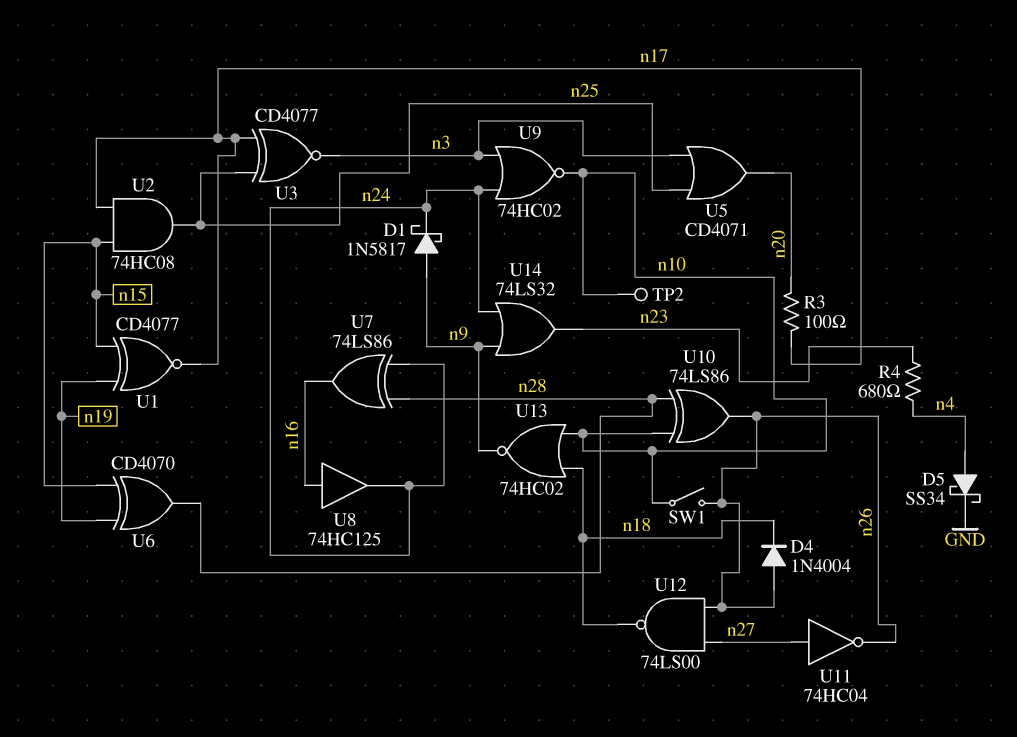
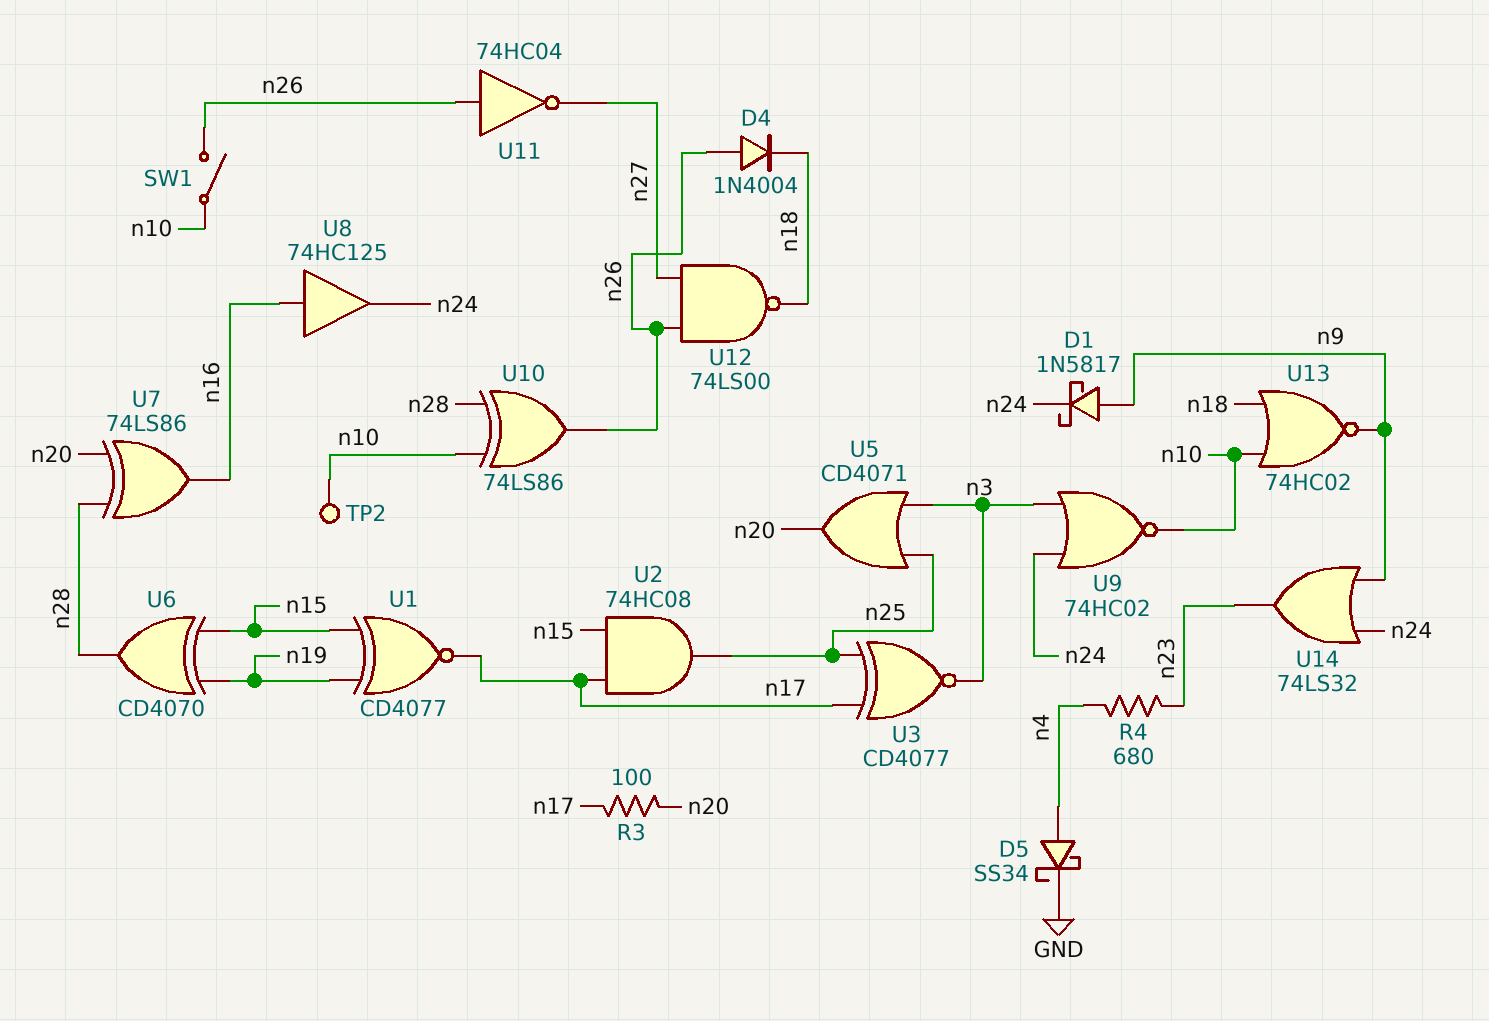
U7: XOR 74LS86 (in n24, in n28, out n16) -> XOR 74LS86 (in n20, in n28, out n16)
U11: NOT 74HC04 (in n27, out n26) -> NOT 74HC04 (in n26, out n27)

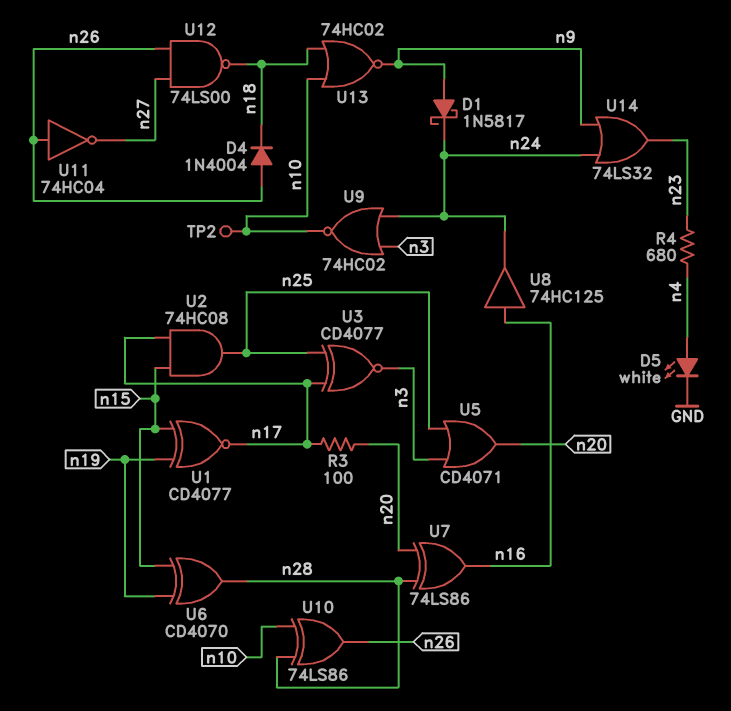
D5: schottky SS34 (A n4, K GND) -> LED white (A n4, K GND)
SW1: switch (n10, n26) -> none

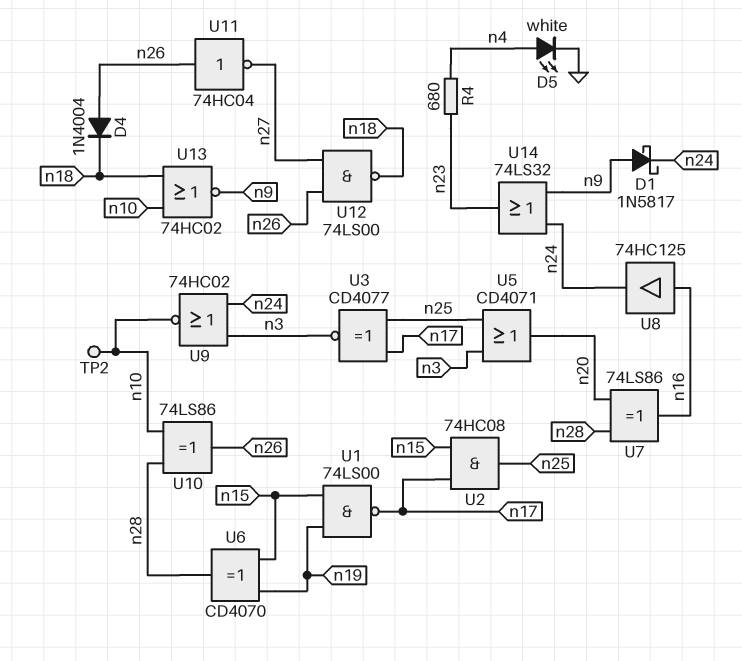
R3: 100 (n17, n20) -> none
U1: XNOR CD4077 (in n15, in n19, out n17) -> NAND 74LS00 (in n15, in n19, out n17)

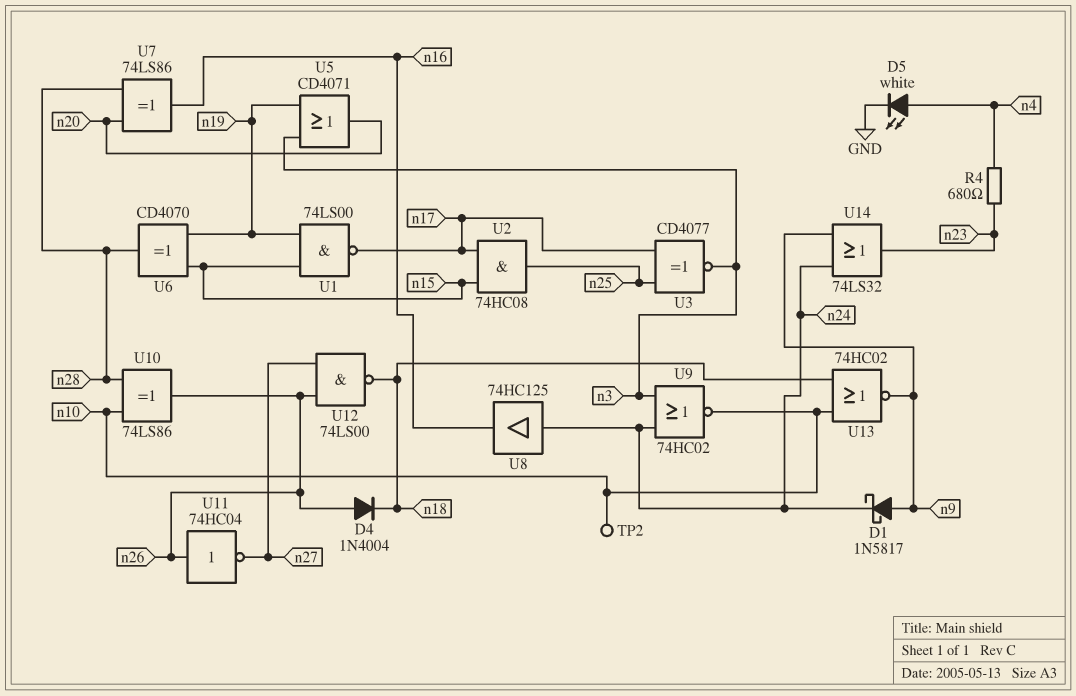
U5: OR CD4071 (in n3, in n25, out n20) -> OR CD4071 (in n3, in n19, out n20)
U8: buffer 74HC125 (in n16, out n24) -> buffer 74HC125 (in n24, out n16)

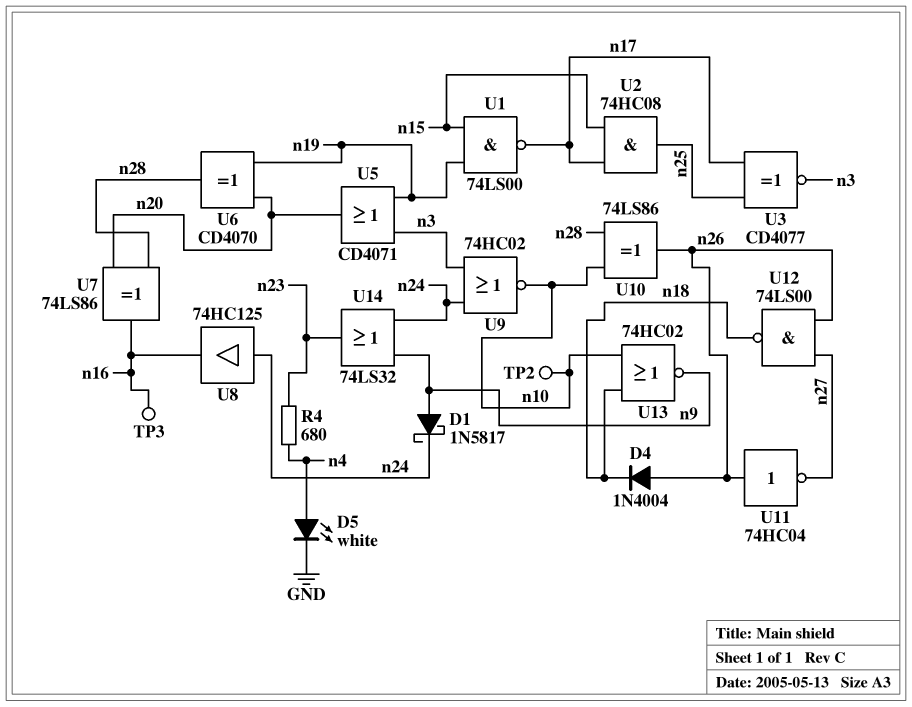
TP3: none -> test point (n16)
U6: XOR CD4070 (in n15, in n19, out n28) -> XOR CD4070 (in n19, in n20, out n28)

